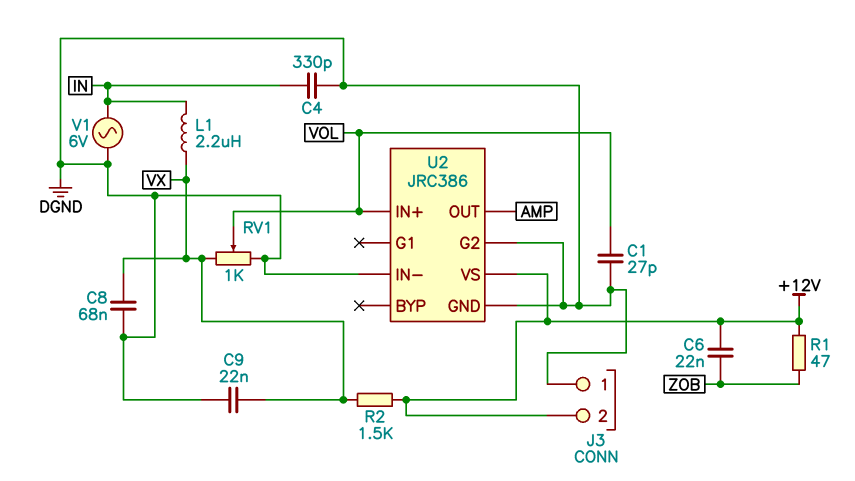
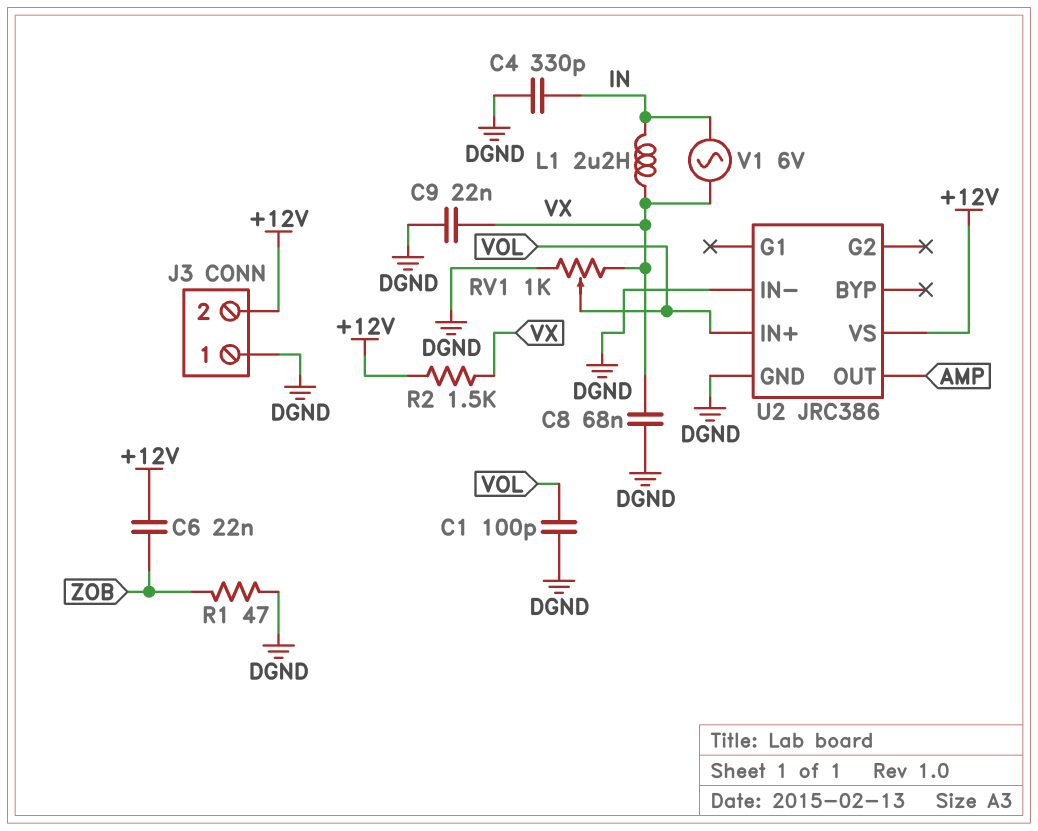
C1: 27pF (DGND, VOL) -> 100pF (DGND, VOL)
R1: 47 (+12V, ZOB) -> 47 (DGND, ZOB)
U2 pin G2: DGND -> none
V1: AC 6V (DGND, IN) -> AC 6V (IN, VX)

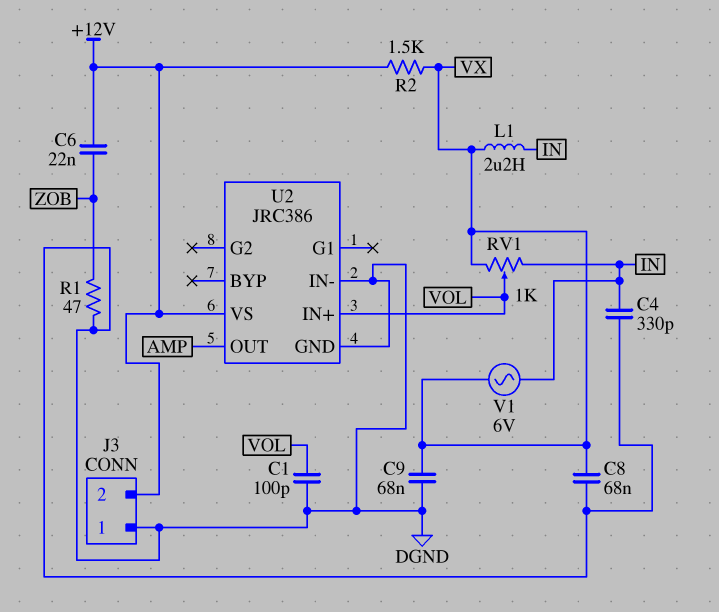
C9: 22nF (DGND, VX) -> 68nF (DGND, VX)
RV1: 1k (DGND, VX, wiper VOL) -> 1k (IN, VX, wiper VOL)

